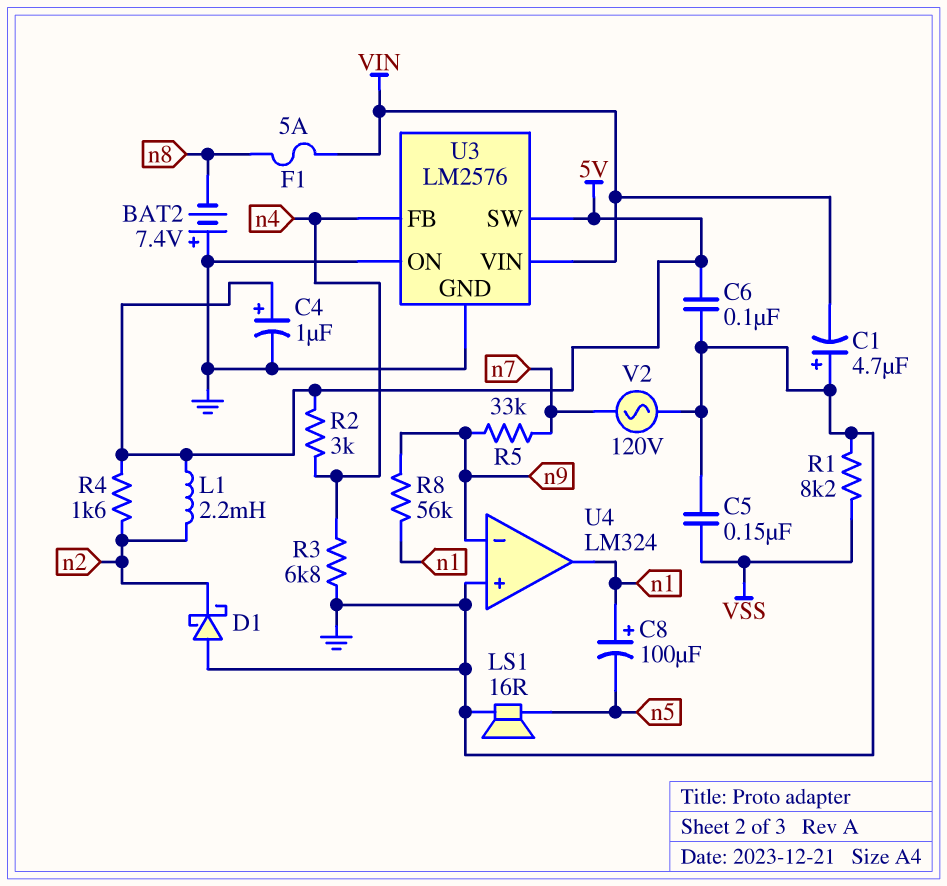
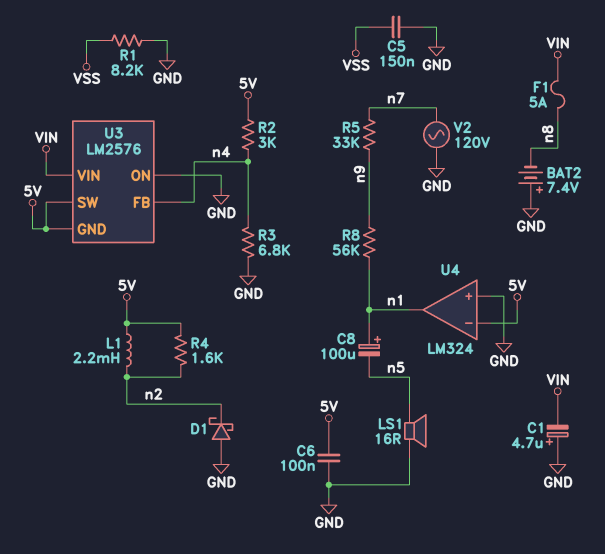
C4: 1uF (plus 5V, minus GND) -> none
U3 pin GND: GND -> 5V
U4 pin in-: n9 -> 5V

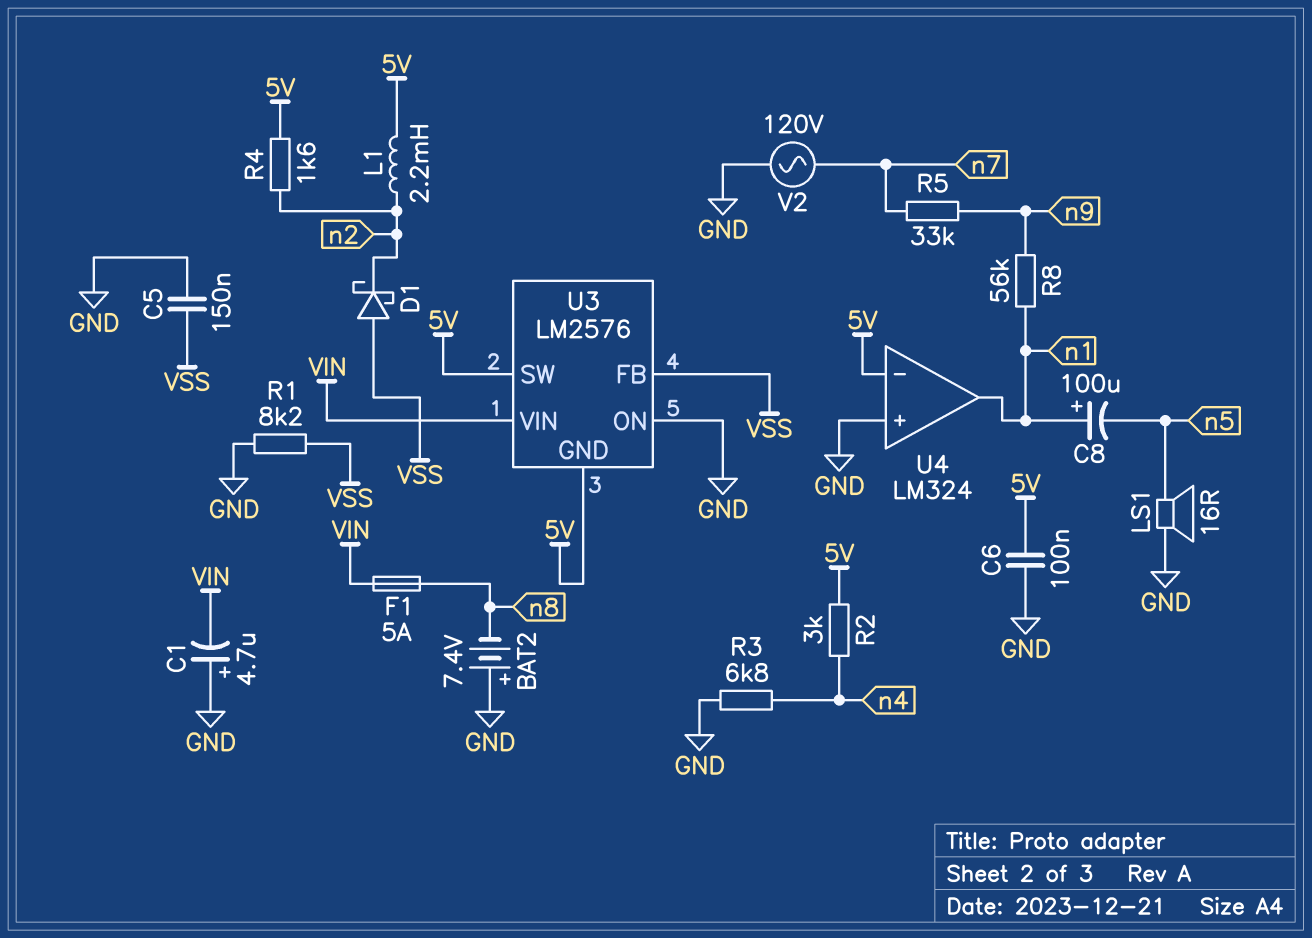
D1: schottky (A GND, K n2) -> schottky (A VSS, K n2)
U3 pin FB: n4 -> VSS

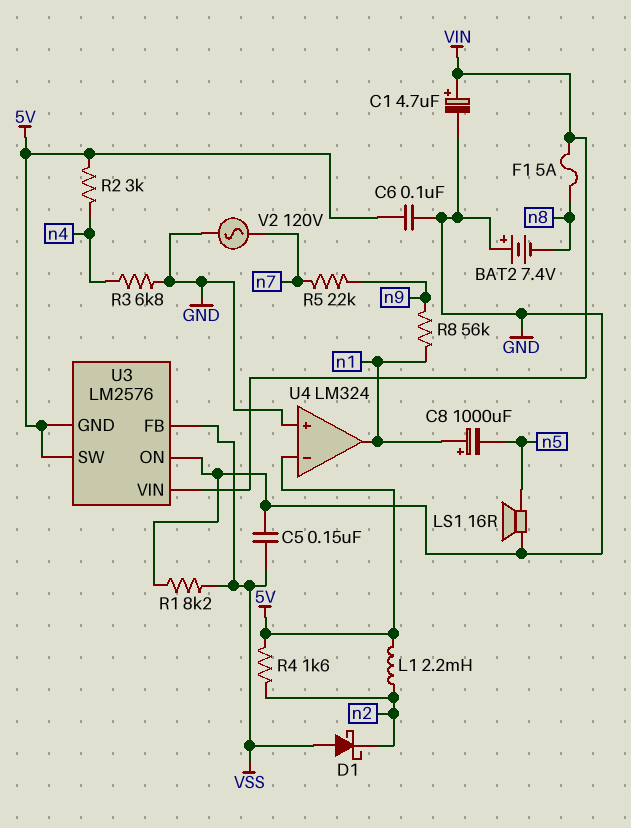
C1: 4.7uF (plus GND, minus VIN) -> 4.7uF (plus VIN, minus GND)
C8: 100uF (plus n1, minus n5) -> 1000uF (plus n1, minus n5)
R5: 33k (n7, n9) -> 22k (n7, n9)

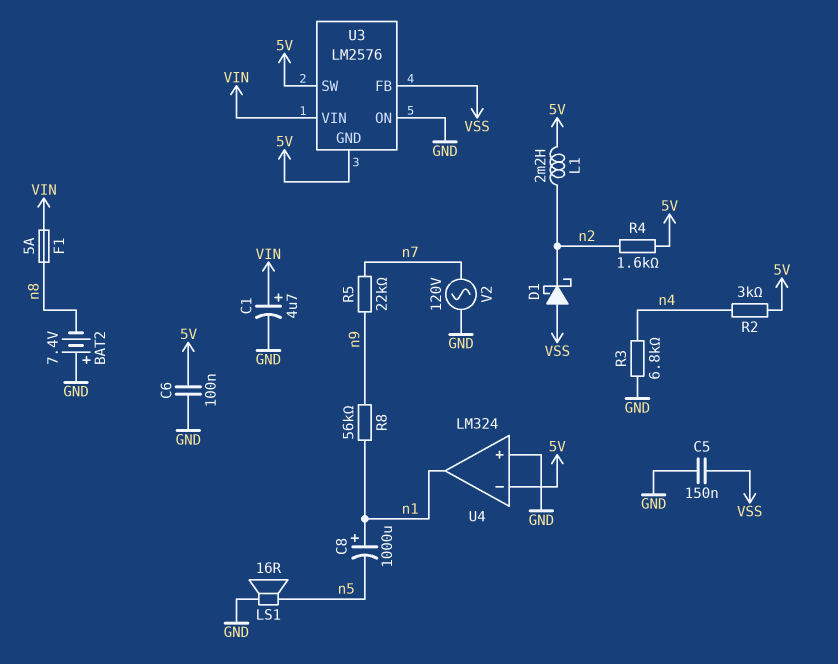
R1: 8.2k (GND, VSS) -> none

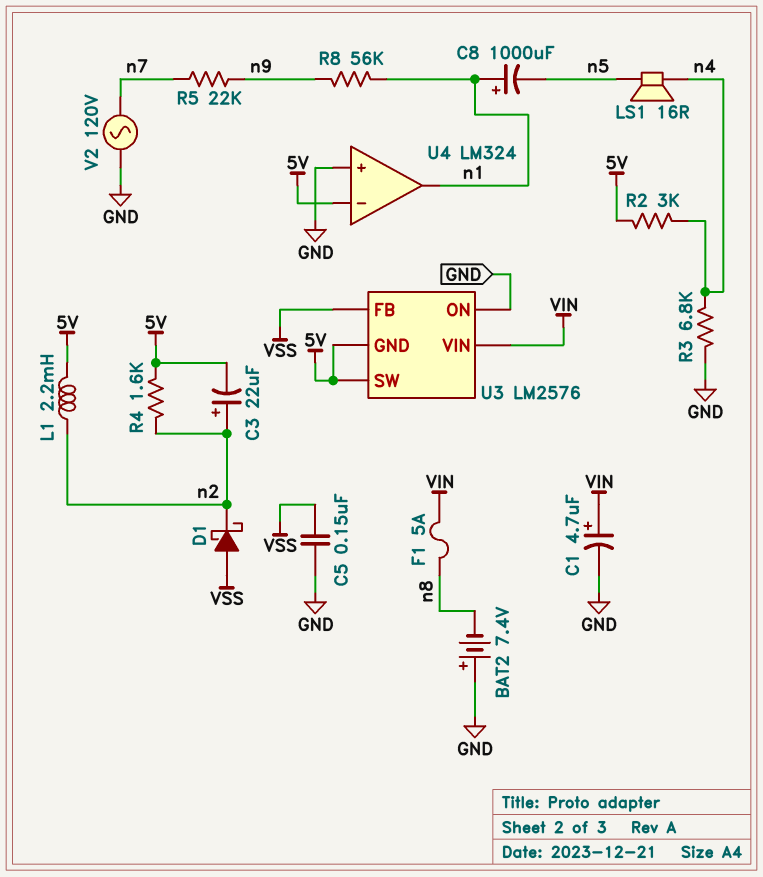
C3: none -> 22uF (plus n2, minus 5V)
C6: 100nF (5V, GND) -> none
LS1: speaker 16R (GND, n5) -> speaker 16R (n4, n5)

